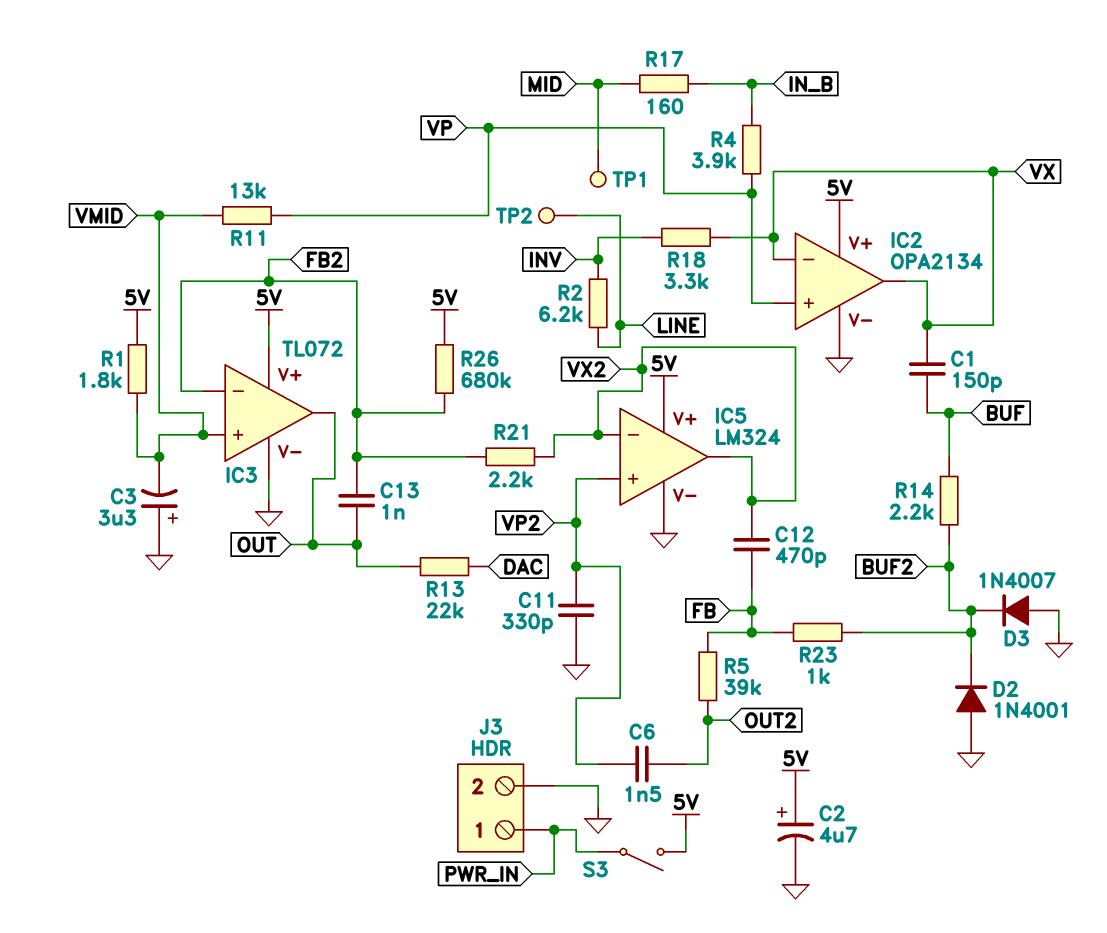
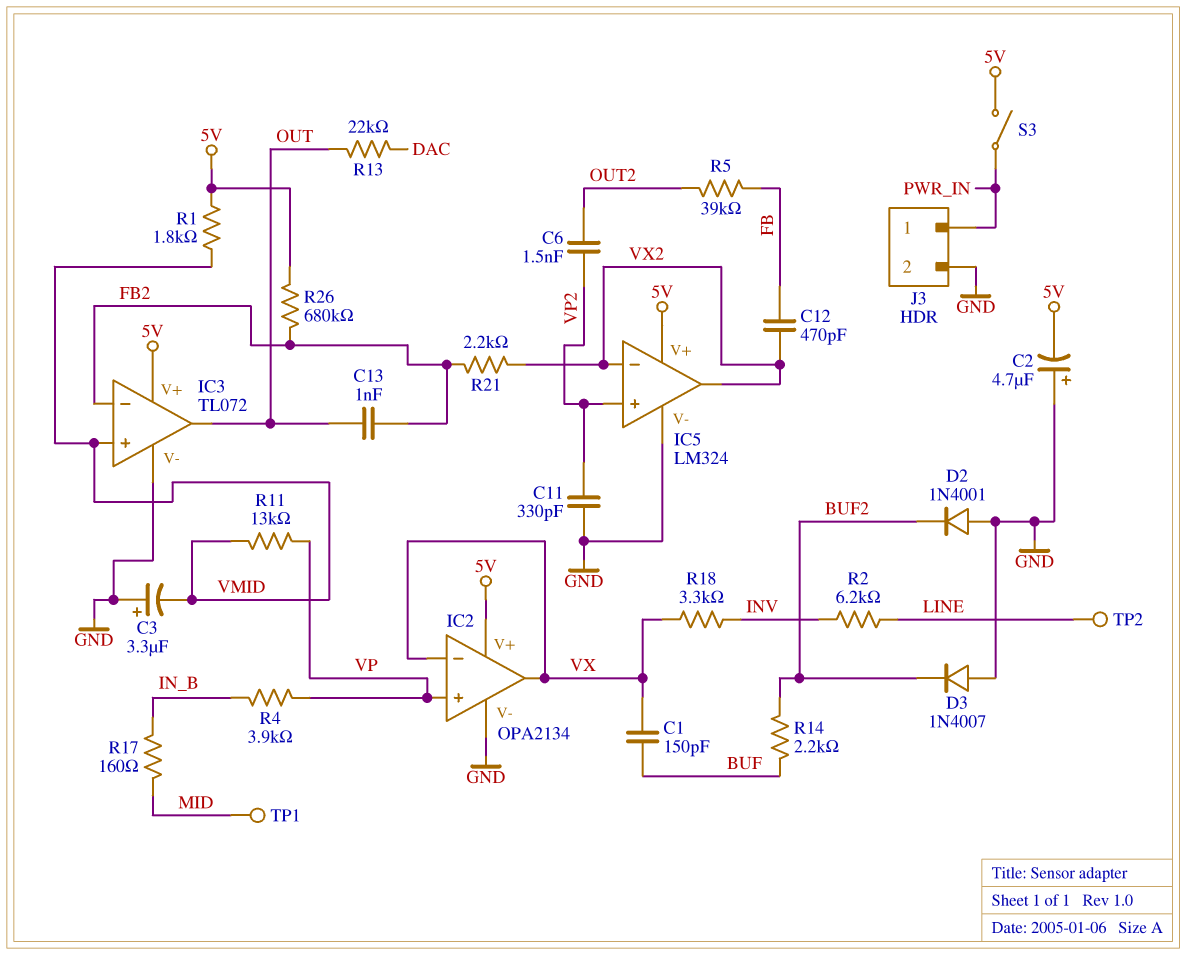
C2: 4.7uF (plus 5V, minus GND) -> 4.7uF (plus GND, minus 5V)
R23: 1k (BUF2, FB) -> none

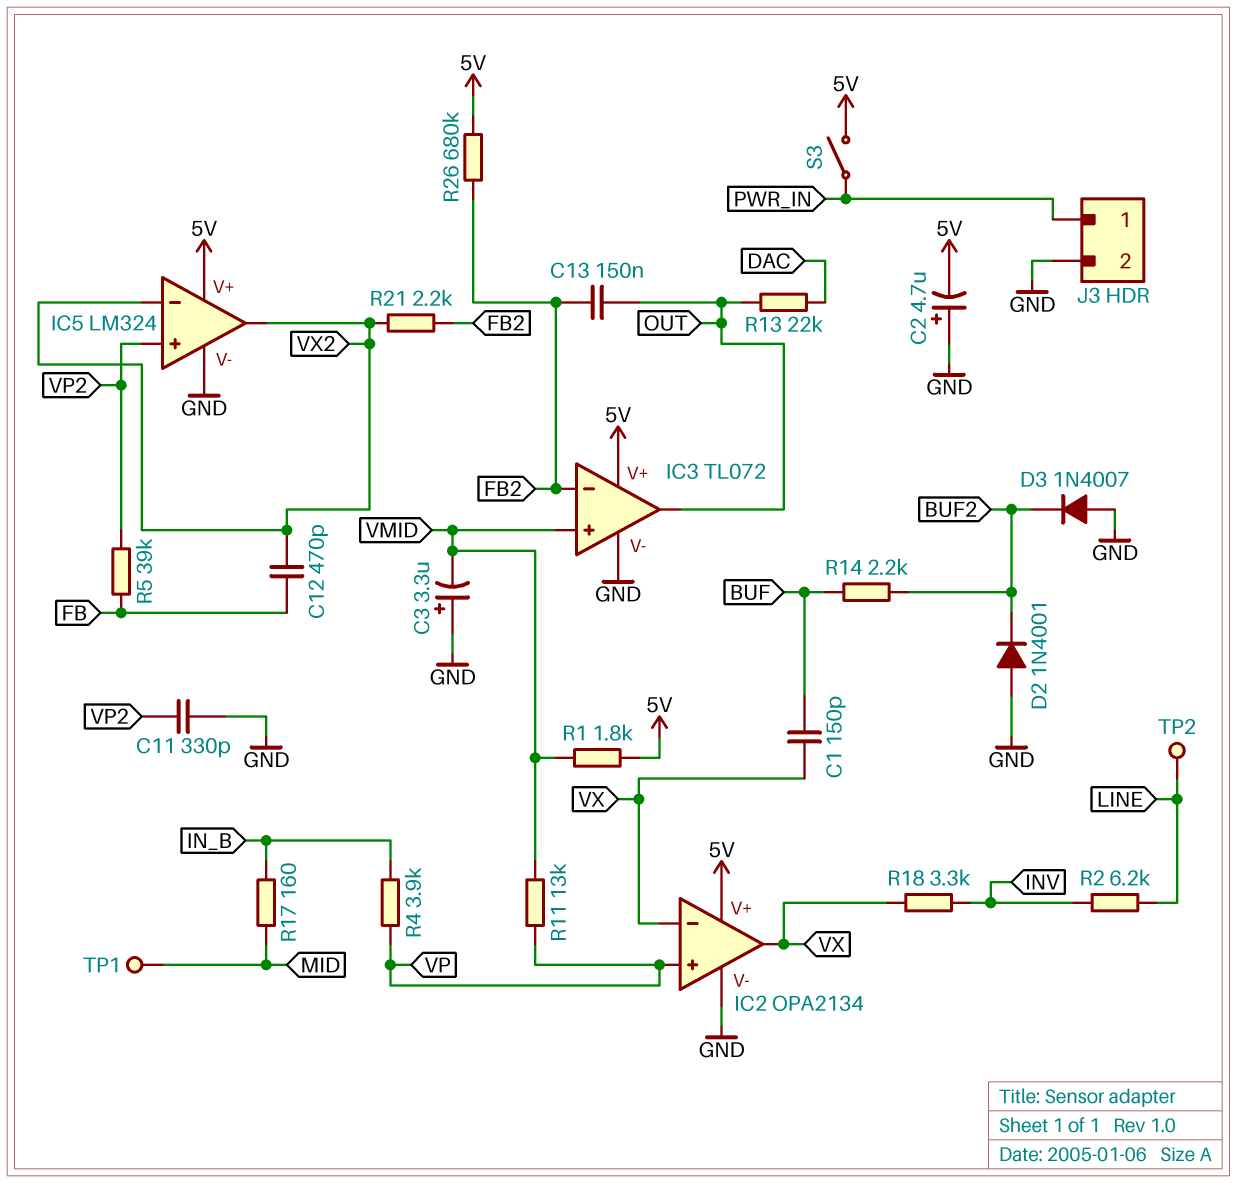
C6: 1.5nF (OUT2, VP2) -> none
C13: 1nF (FB2, OUT) -> 150nF (FB2, OUT)
R5: 39k (FB, OUT2) -> 39k (FB, VP2)

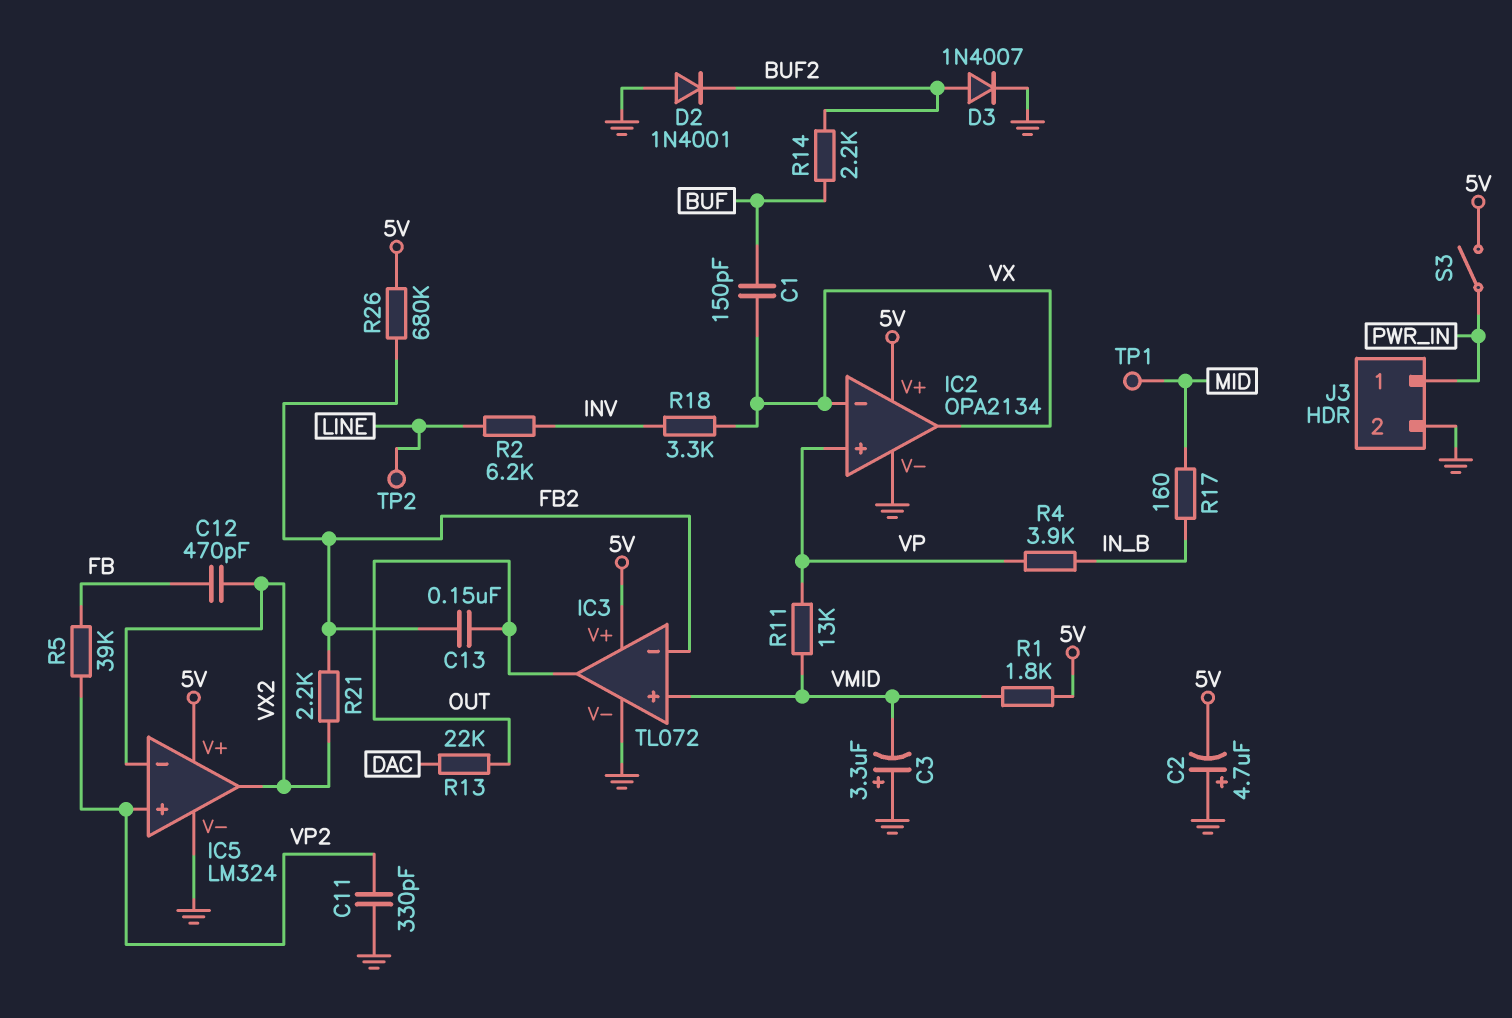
D3: diode 1N4007 (A GND, K BUF2) -> diode 1N4007 (A BUF2, K GND)

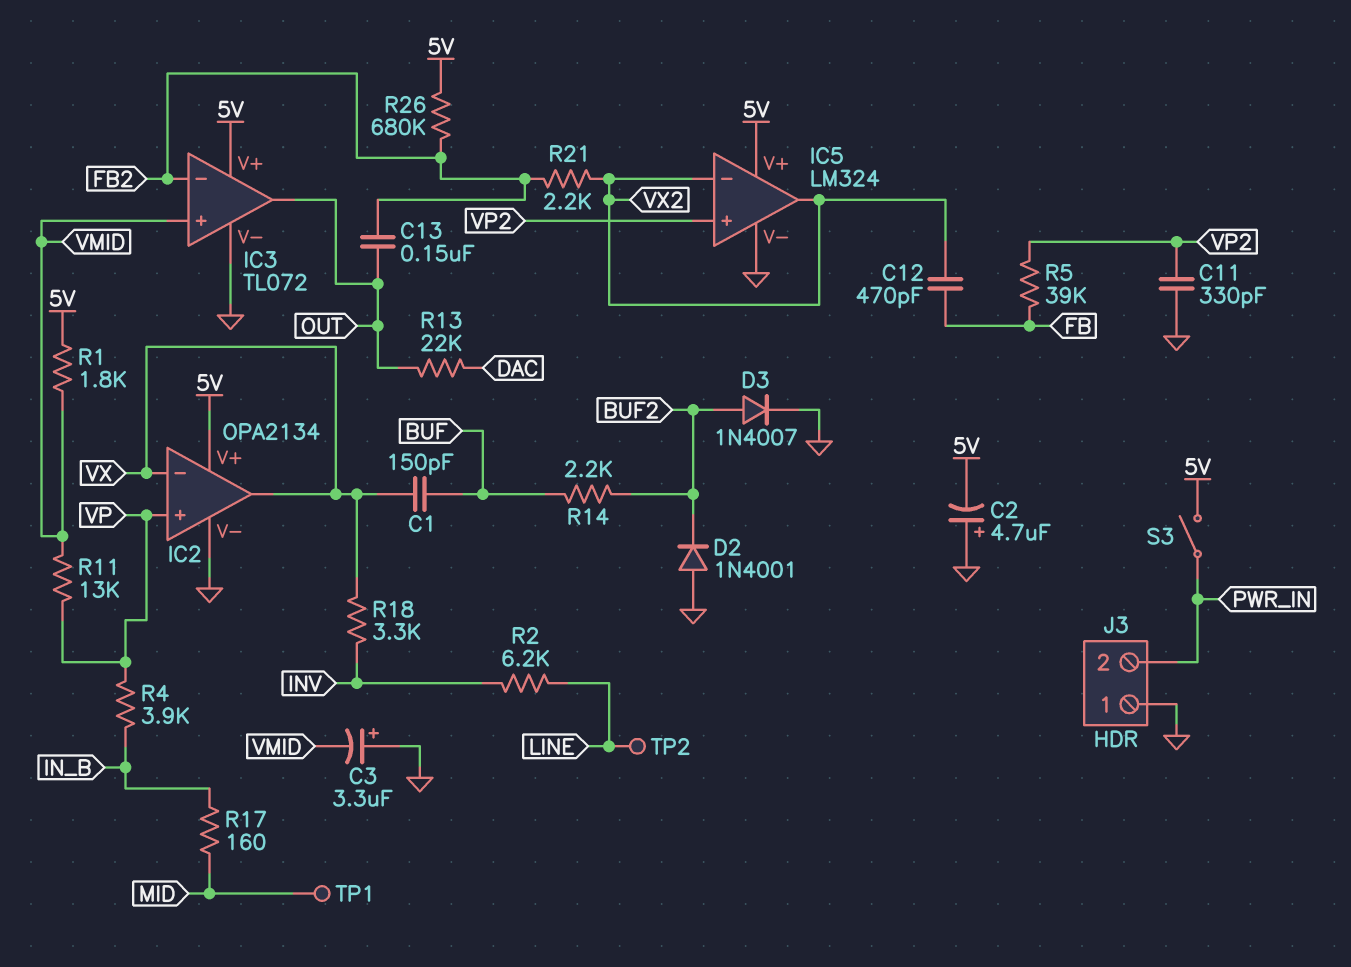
J3 pin 1: PWR_IN -> GND
J3 pin 2: GND -> PWR_IN

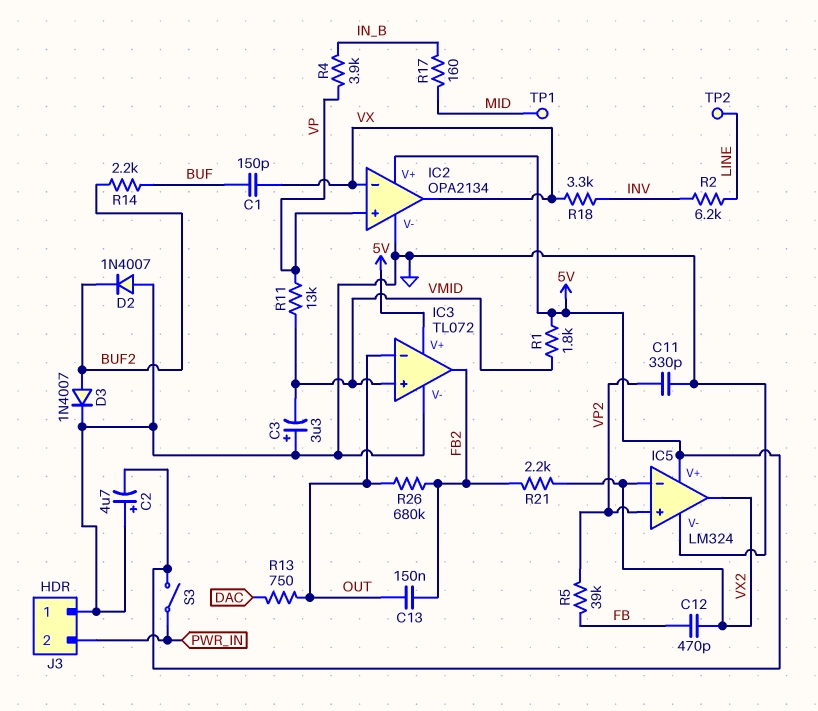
D2: diode 1N4001 (A GND, K BUF2) -> diode 1N4007 (A GND, K BUF2)
IC3 pin in-: FB2 -> OUT
IC3 pin out: OUT -> FB2
R13: 22k (DAC, OUT) -> 750 (DAC, OUT)
R26: 680k (5V, FB2) -> 680k (FB2, OUT)

